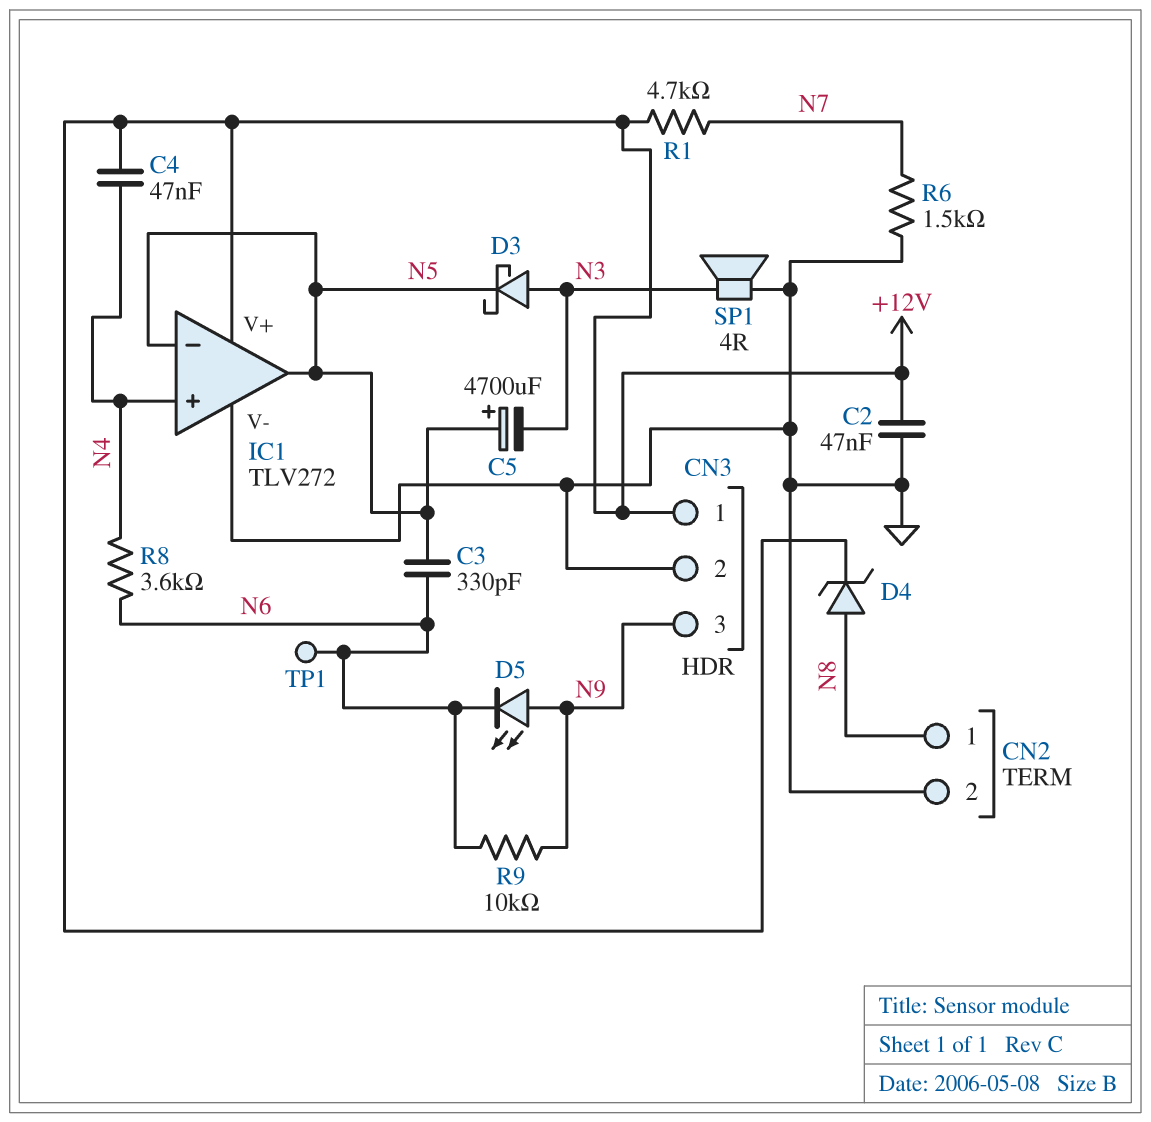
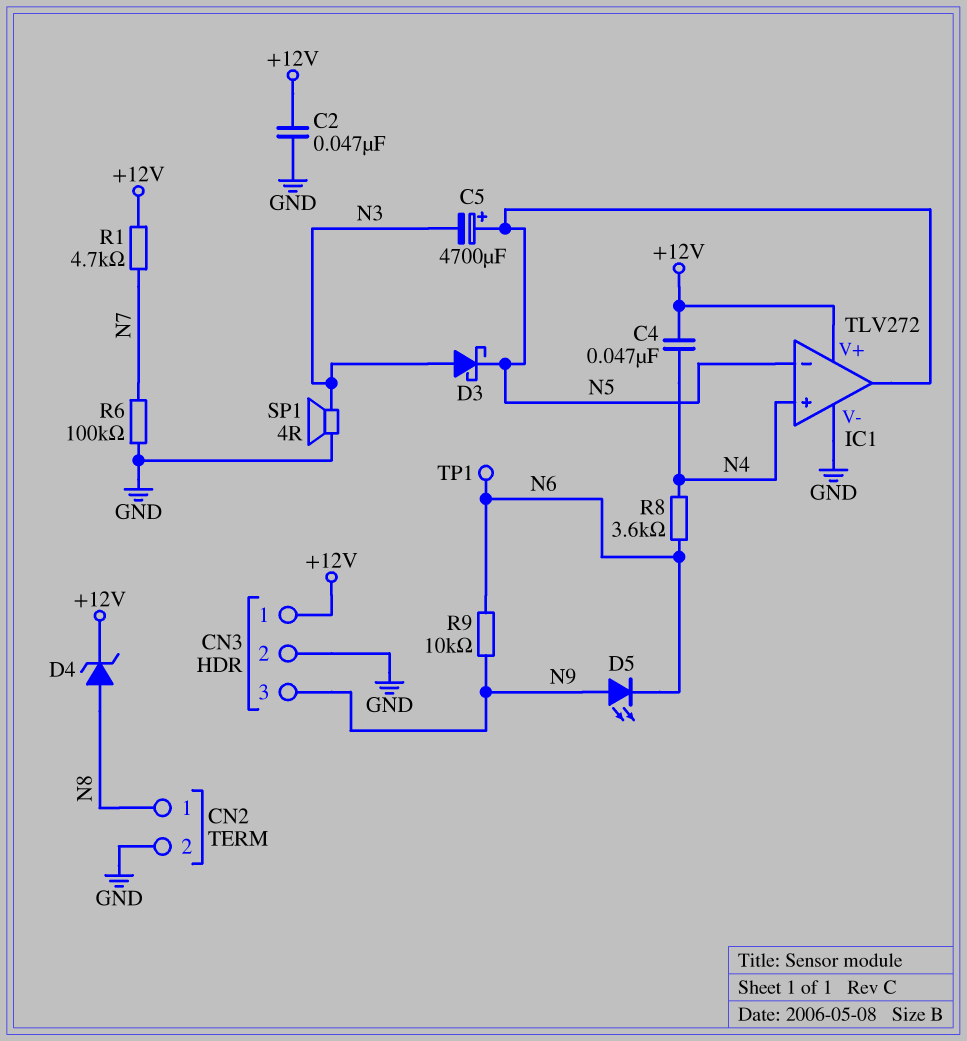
C3: 330pF (N5, N6) -> none
R6: 1.5k (GND, N7) -> 100k (GND, N7)

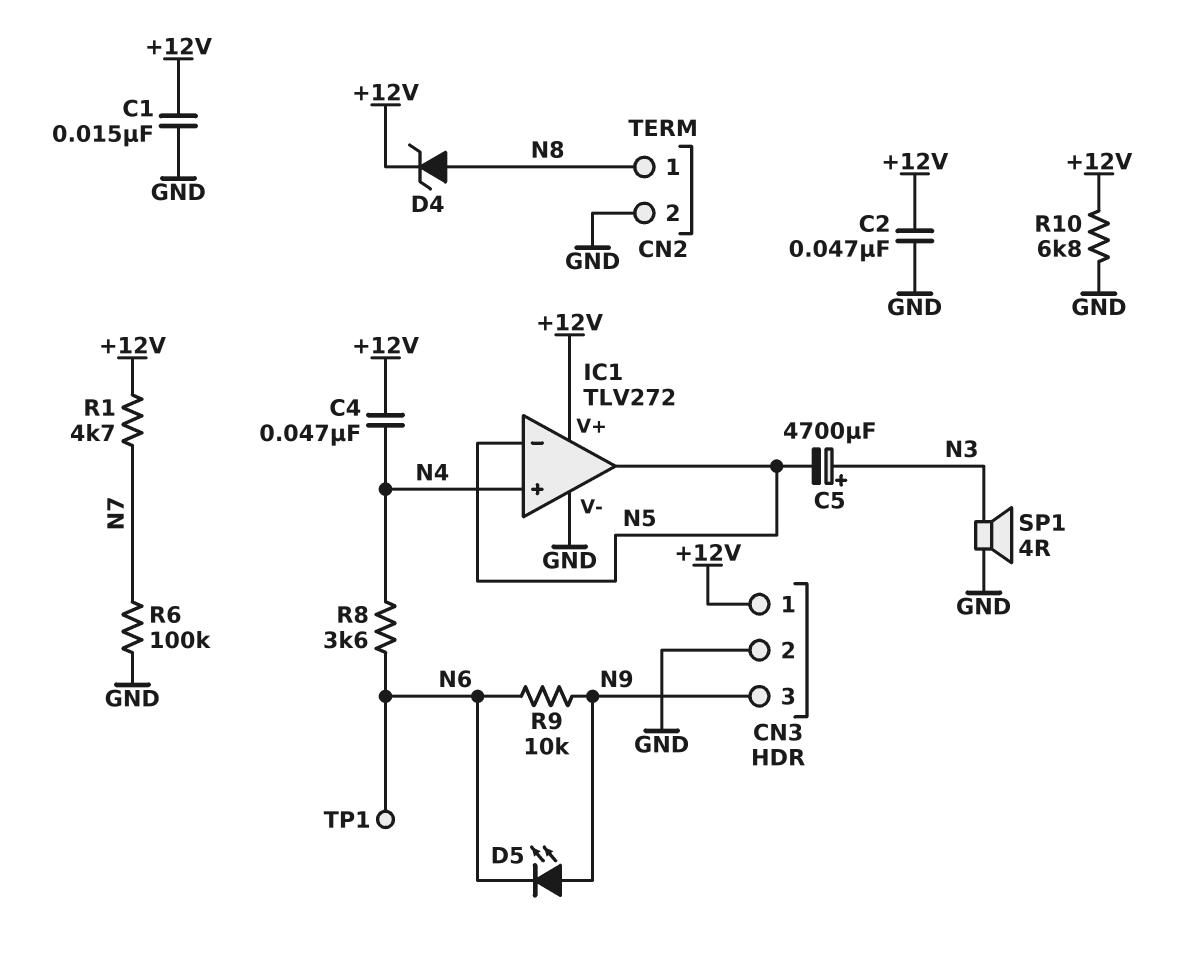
C1: none -> 15nF (+12V, GND)
C5: 4700uF (plus N5, minus N3) -> 4700uF (plus N3, minus N5)
D3: schottky (A N3, K N5) -> none
R10: none -> 6.8k (+12V, GND)

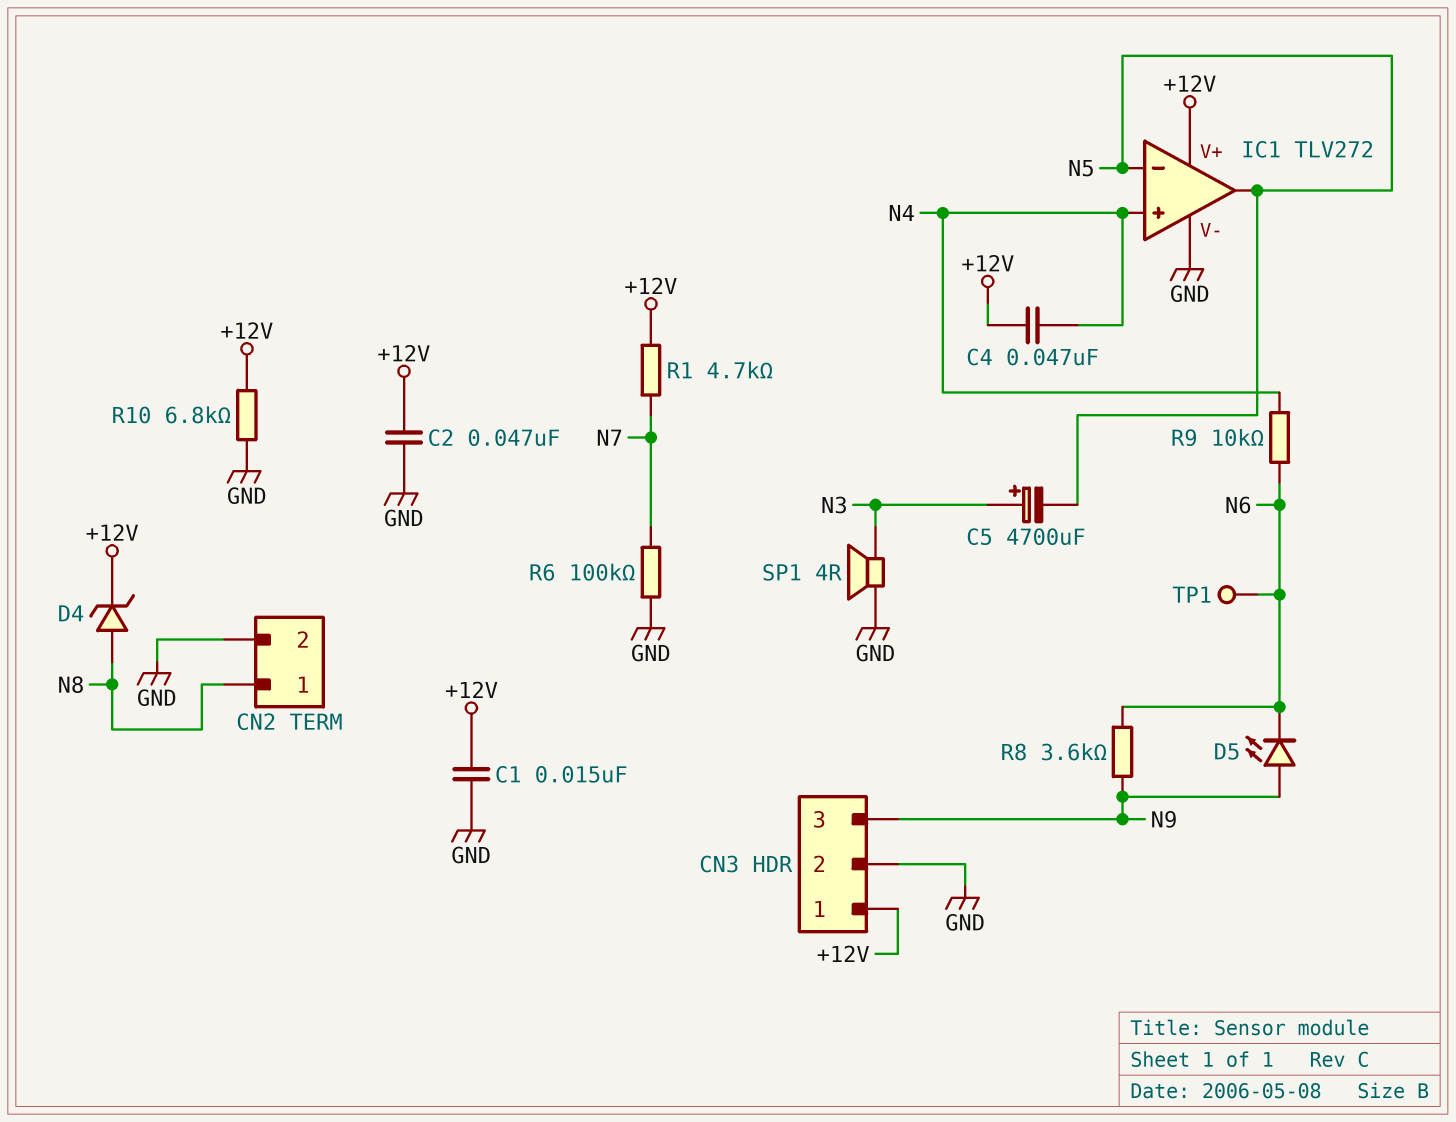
R8: 3.6k (N4, N6) -> 3.6k (N6, N9)
R9: 10k (N6, N9) -> 10k (N4, N6)

